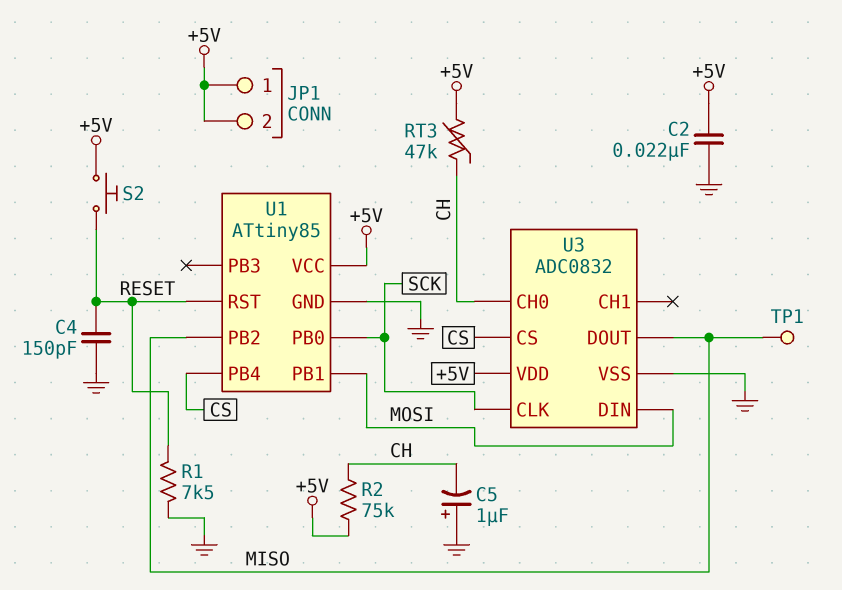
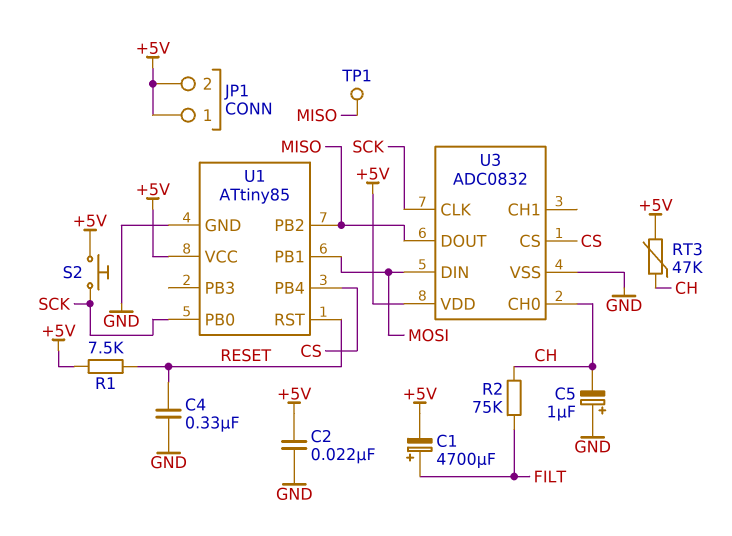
C1: none -> 4700uF (plus FILT, minus +5V)
C4: 150pF (GND, RESET) -> 330nF (GND, RESET)
R1: 7.5k (GND, RESET) -> 7.5k (+5V, RESET)
R2: 75k (+5V, CH) -> 75k (CH, FILT)
S2: button (+5V, RESET) -> button (+5V, SCK)

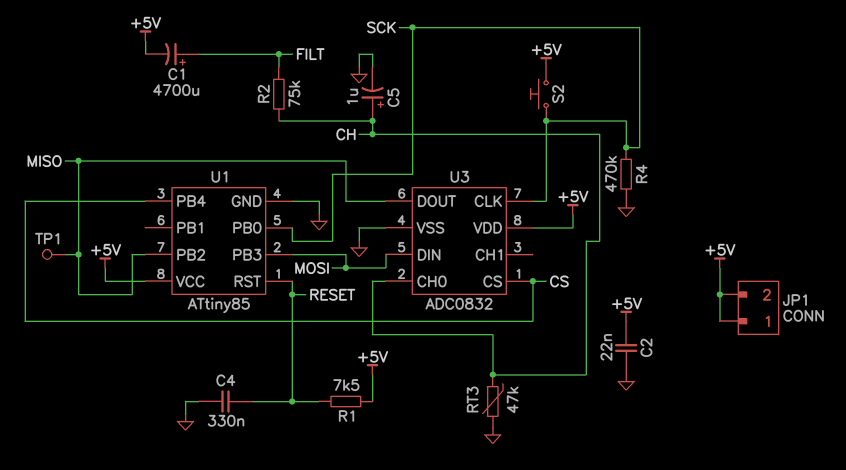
C5: 1uF (plus GND, minus CH) -> 1uF (plus CH, minus GND)
R4: none -> 470k (GND, SCK)
RT3: 47k (+5V, CH) -> 47k (CH, GND)
U1 pin PB1: MOSI -> none
U1 pin PB3: none -> MOSI

